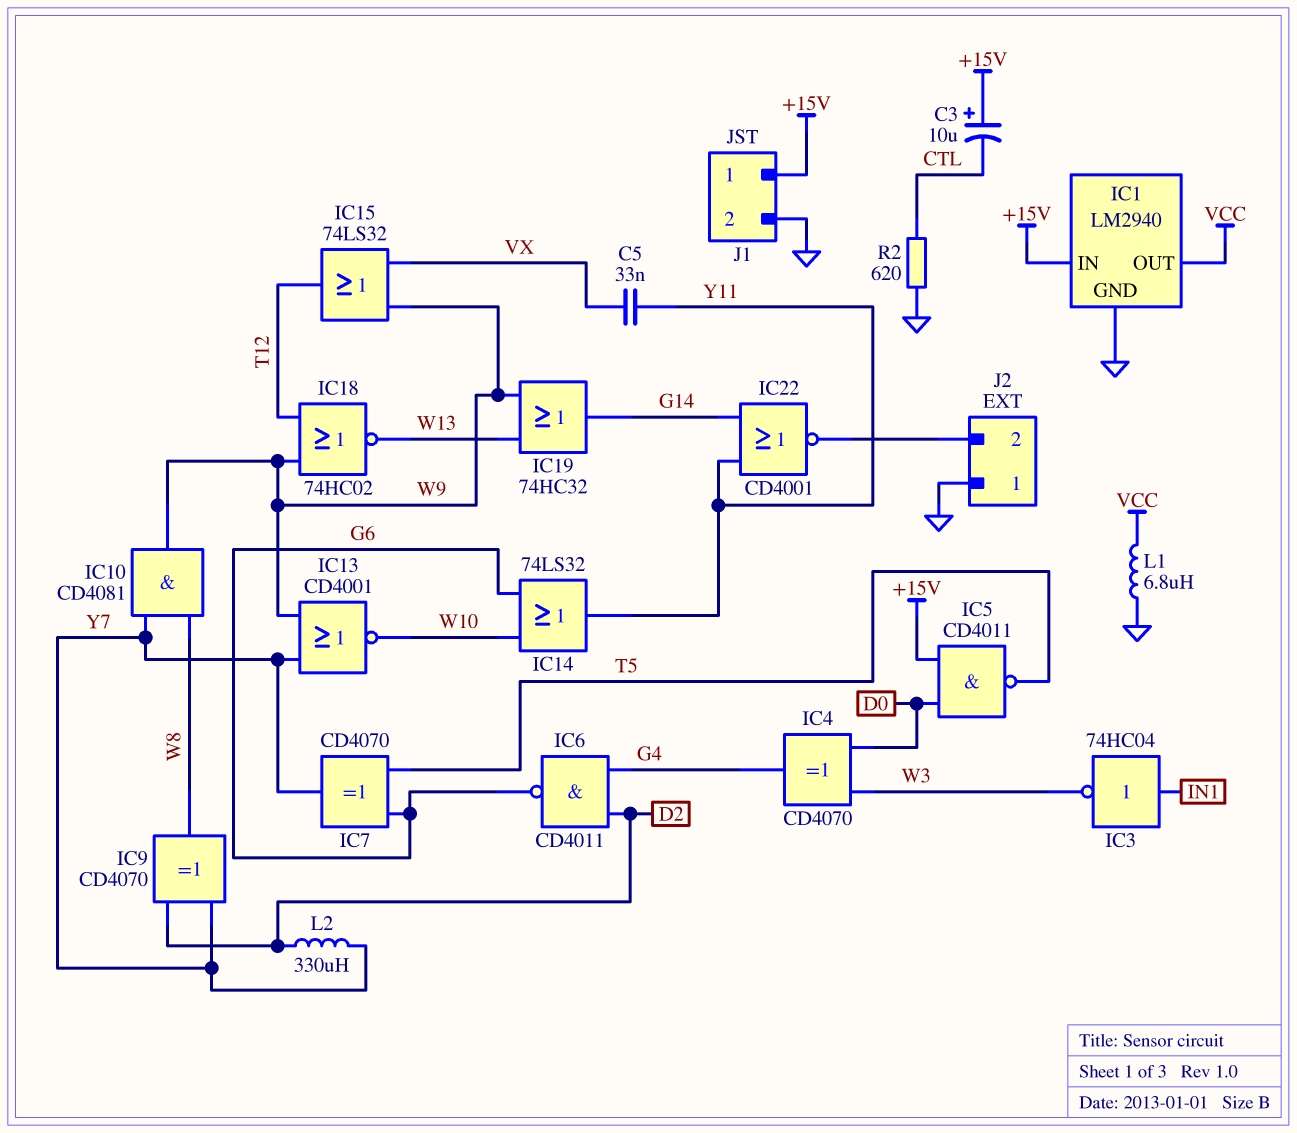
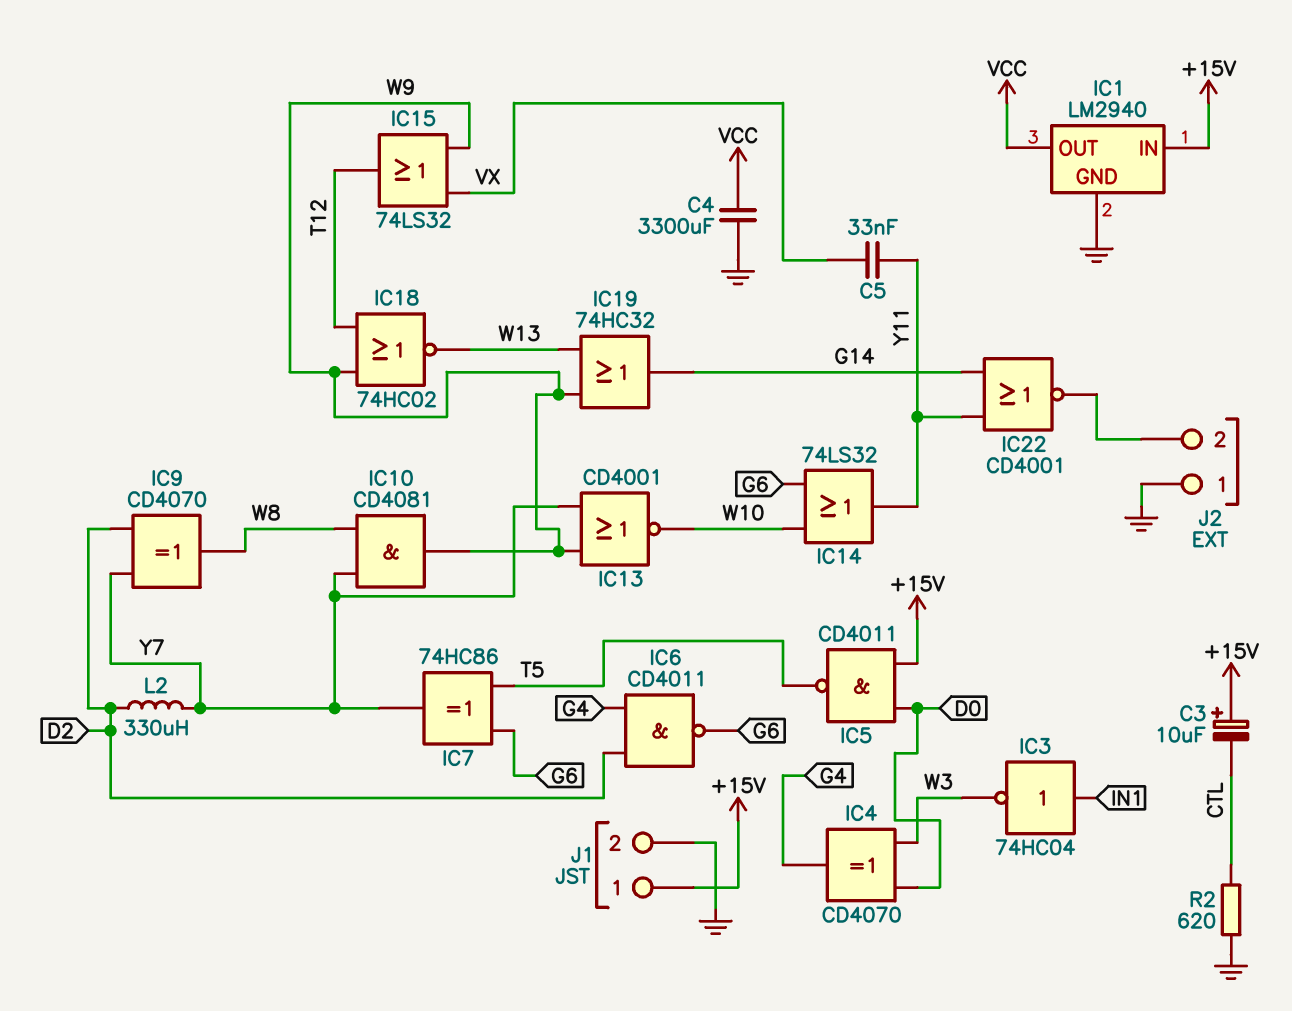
C4: none -> 3300uF (GND, VCC)
IC7: XOR CD4070 (in G6, in T5, out Y7) -> XOR 74HC86 (in G6, in T5, out Y7)
L1: 6.8uH (GND, VCC) -> none

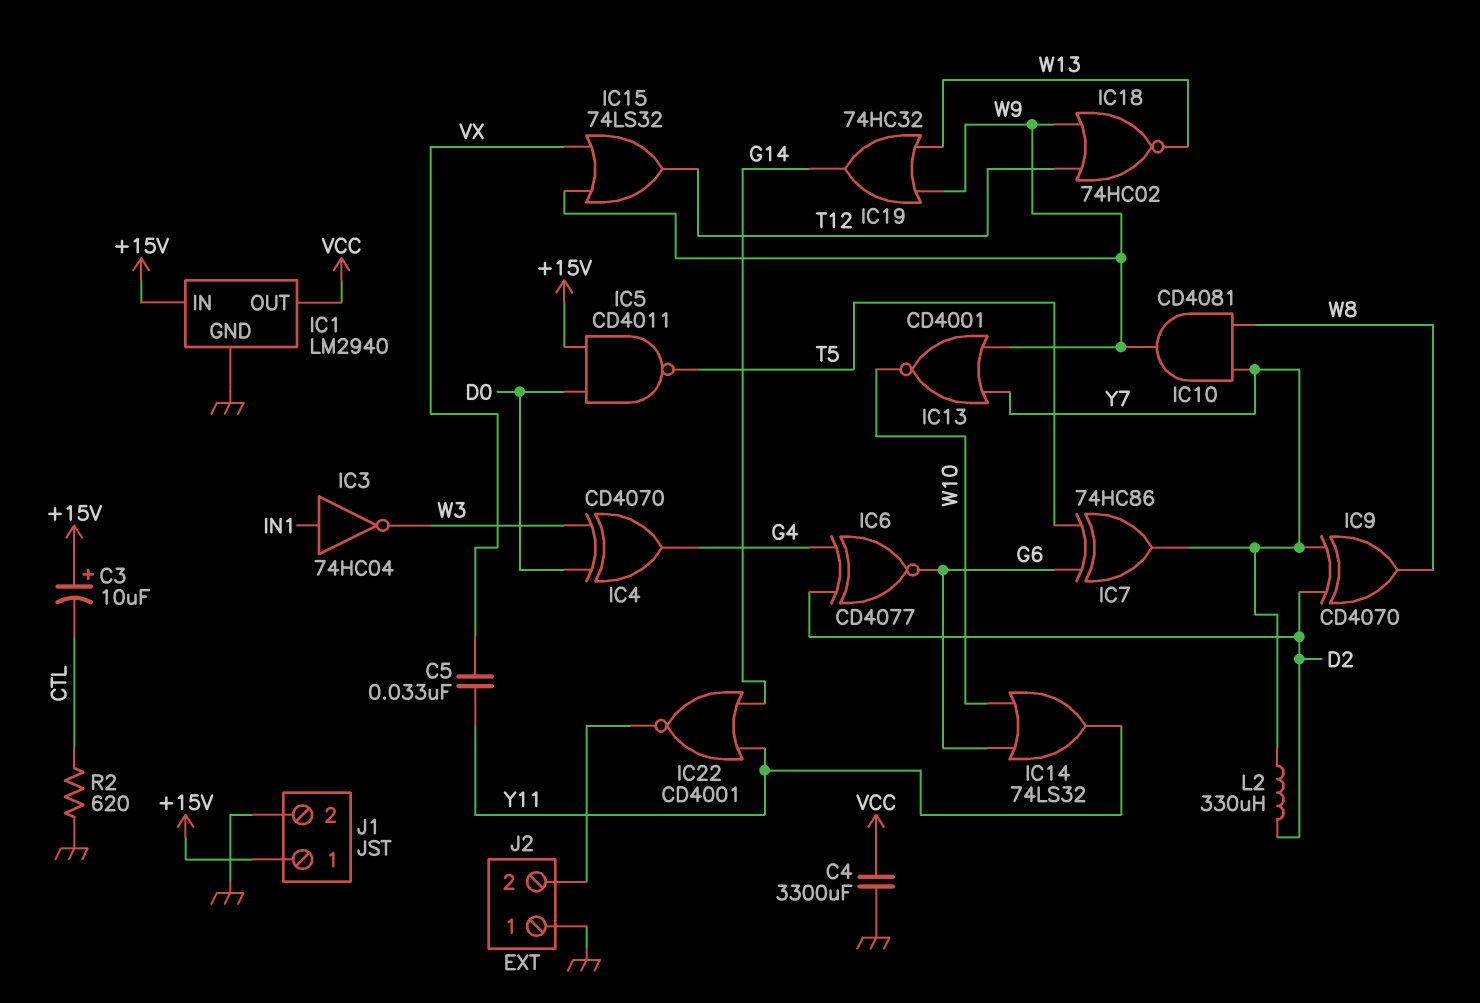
IC6: NAND CD4011 (in D2, in G4, out G6) -> XNOR CD4077 (in D2, in G4, out G6)

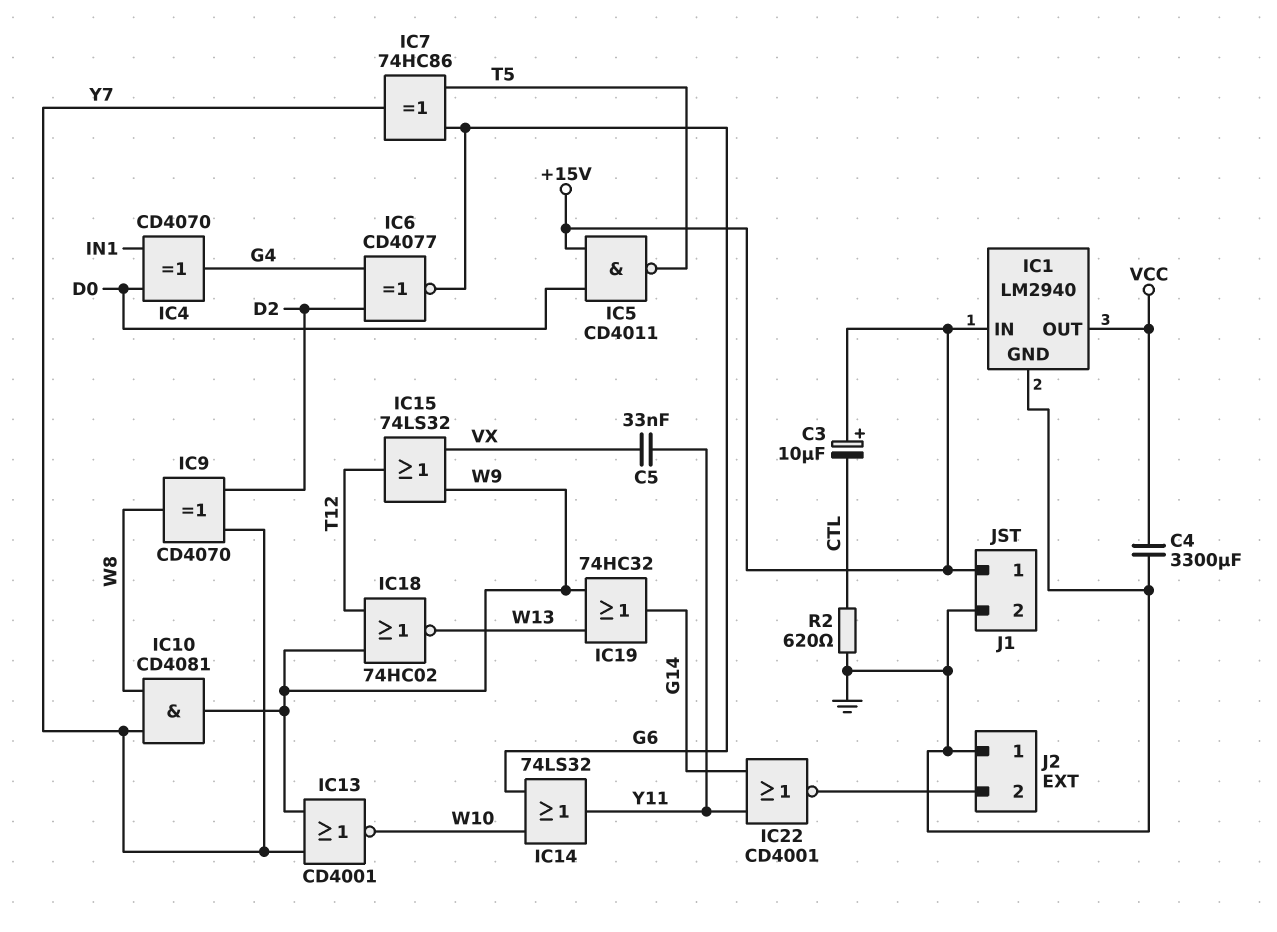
IC3: NOT 74HC04 (in IN1, out W3) -> none
IC4: XOR CD4070 (in D0, in W3, out G4) -> XOR CD4070 (in D0, in IN1, out G4)
L2: 330uH (D2, Y7) -> none

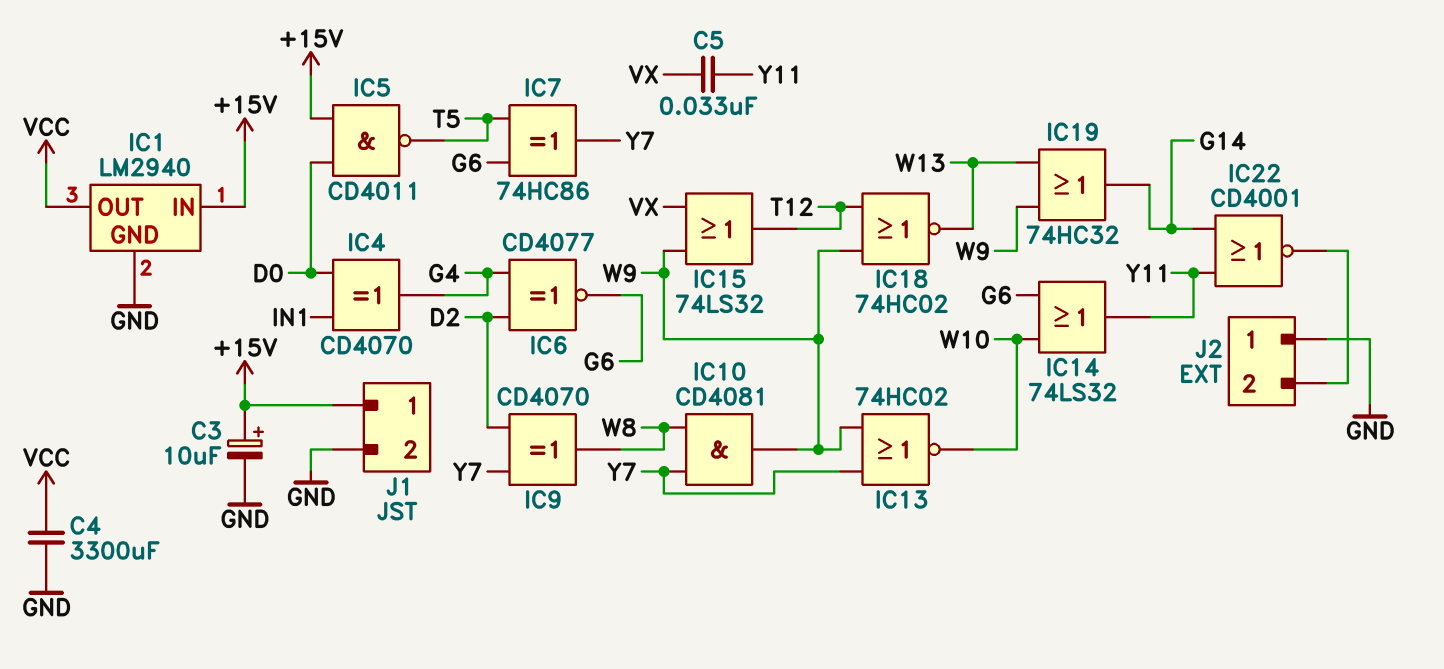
C3: 10uF (plus +15V, minus CTL) -> 10uF (plus +15V, minus GND)
IC13: NOR CD4001 (in W9, in Y7, out W10) -> NOR 74HC02 (in W9, in Y7, out W10)
R2: 620 (CTL, GND) -> none

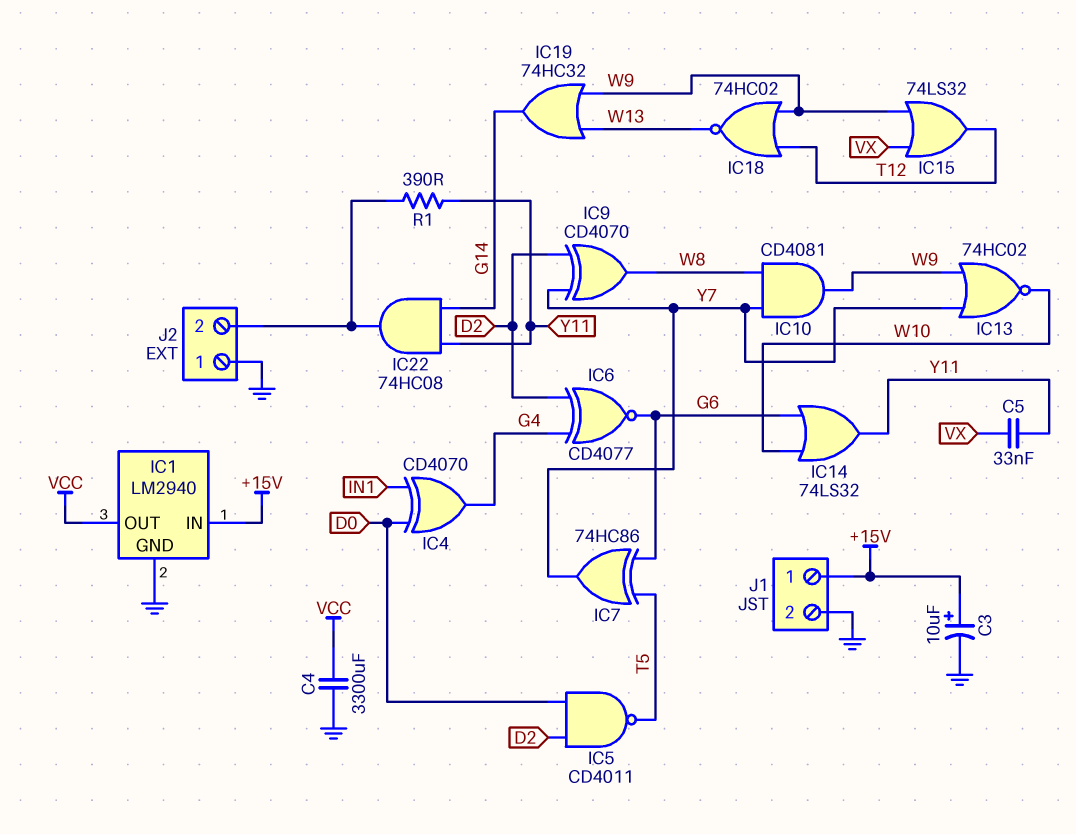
IC5: NAND CD4011 (in +15V, in D0, out T5) -> NAND CD4011 (in D0, in D2, out T5)
IC22: NOR CD4001 (in G14, in Y11, out J2/2) -> AND 74HC08 (in G14, in Y11, out J2/2)
R1: none -> 390 (J2/2, Y11)

